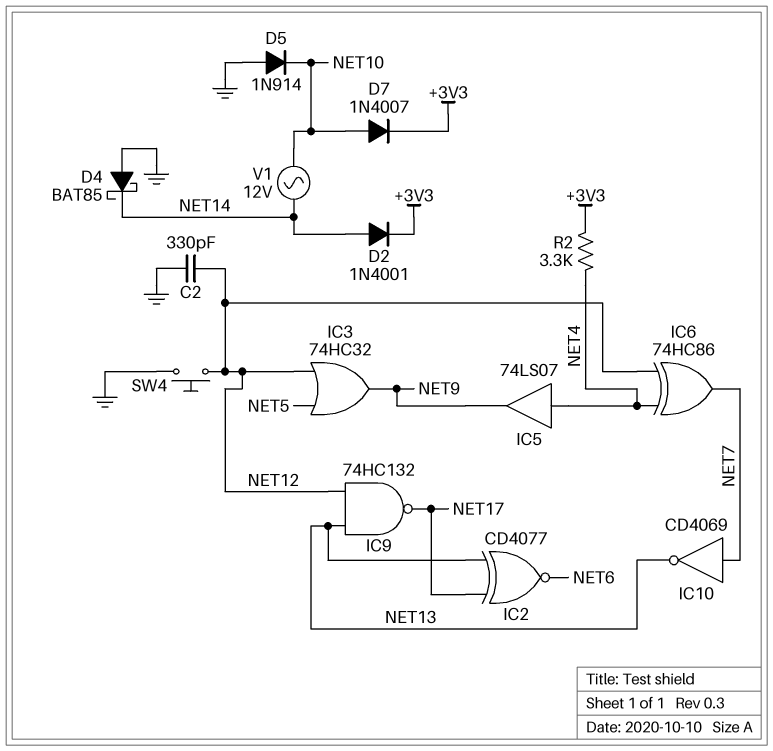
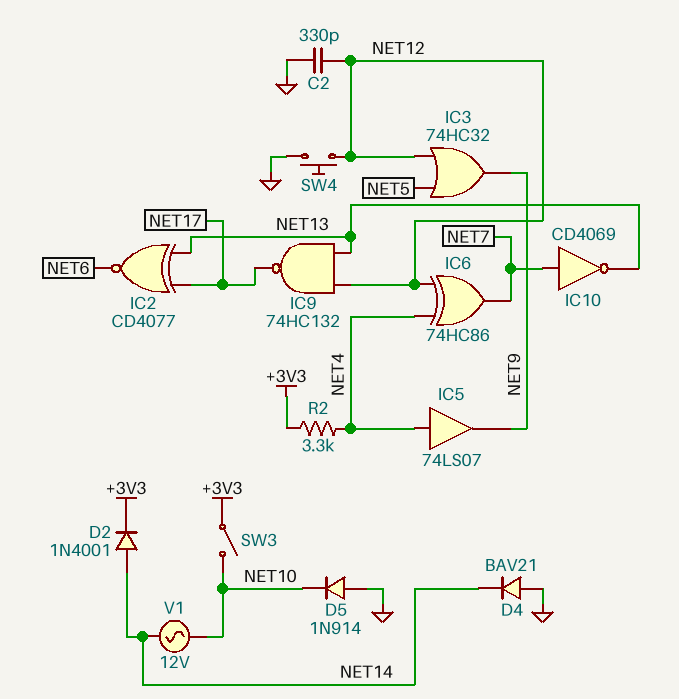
D4: schottky BAT85 (A GND, K NET14) -> diode BAV21 (A GND, K NET14)
D7: diode 1N4007 (A NET10, K +3V3) -> none
SW3: none -> switch (+3V3, NET10)

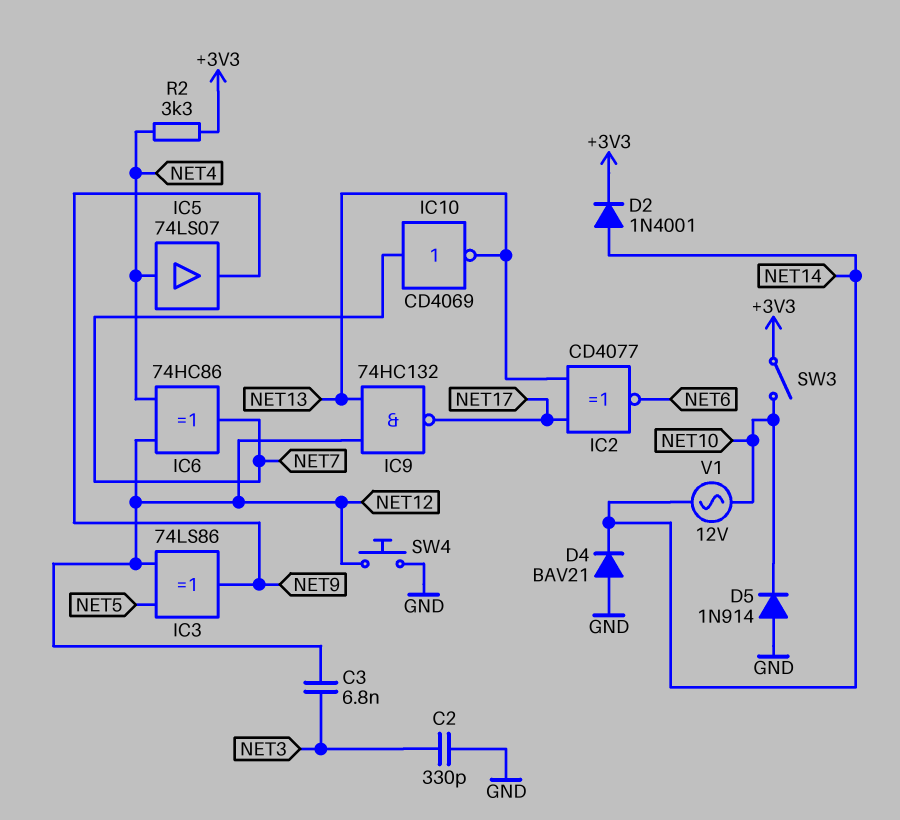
C2: 330pF (GND, NET12) -> 330pF (GND, NET3)
C3: none -> 6.8nF (NET3, NET12)
IC3: OR 74HC32 (in NET5, in NET12, out NET9) -> XOR 74LS86 (in NET5, in NET12, out NET9)

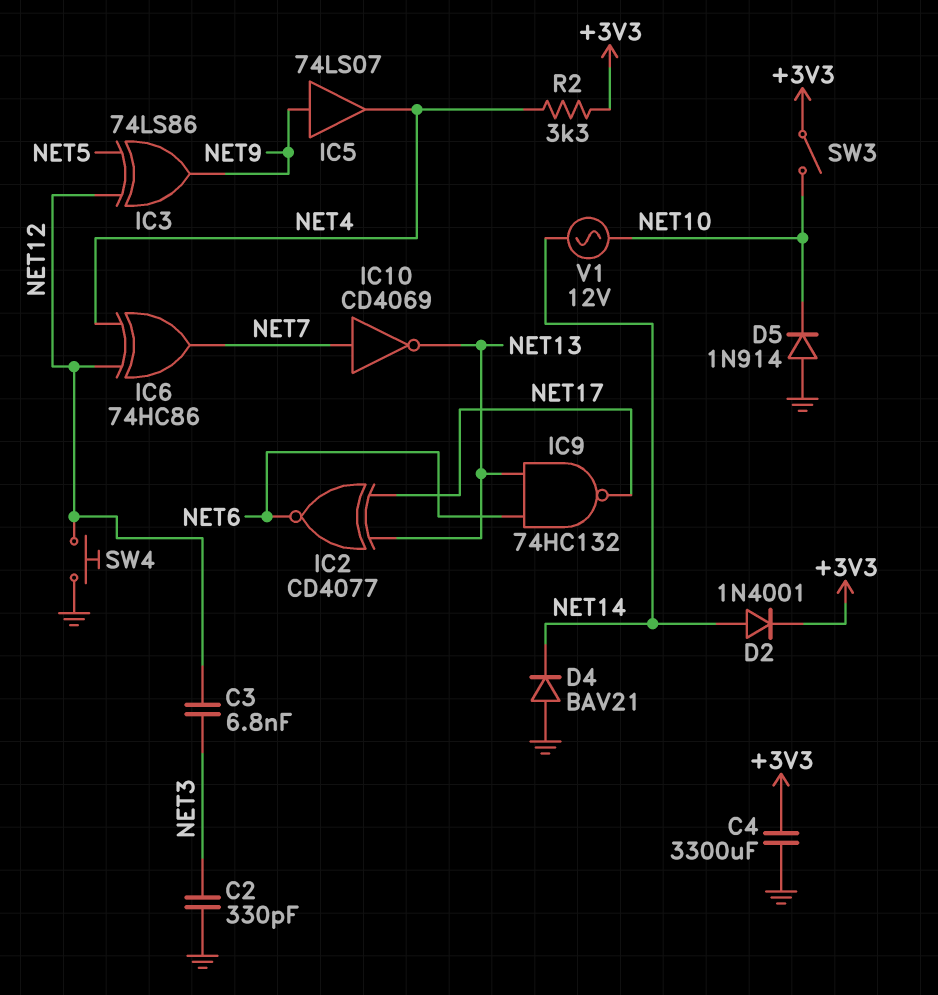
C4: none -> 3300uF (+3V3, GND)
IC5: buffer 74LS07 (in NET4, out NET9) -> buffer 74LS07 (in NET9, out NET4)
IC9: NAND 74HC132 (in NET12, in NET13, out NET17) -> NAND 74HC132 (in NET6, in NET13, out NET17)

